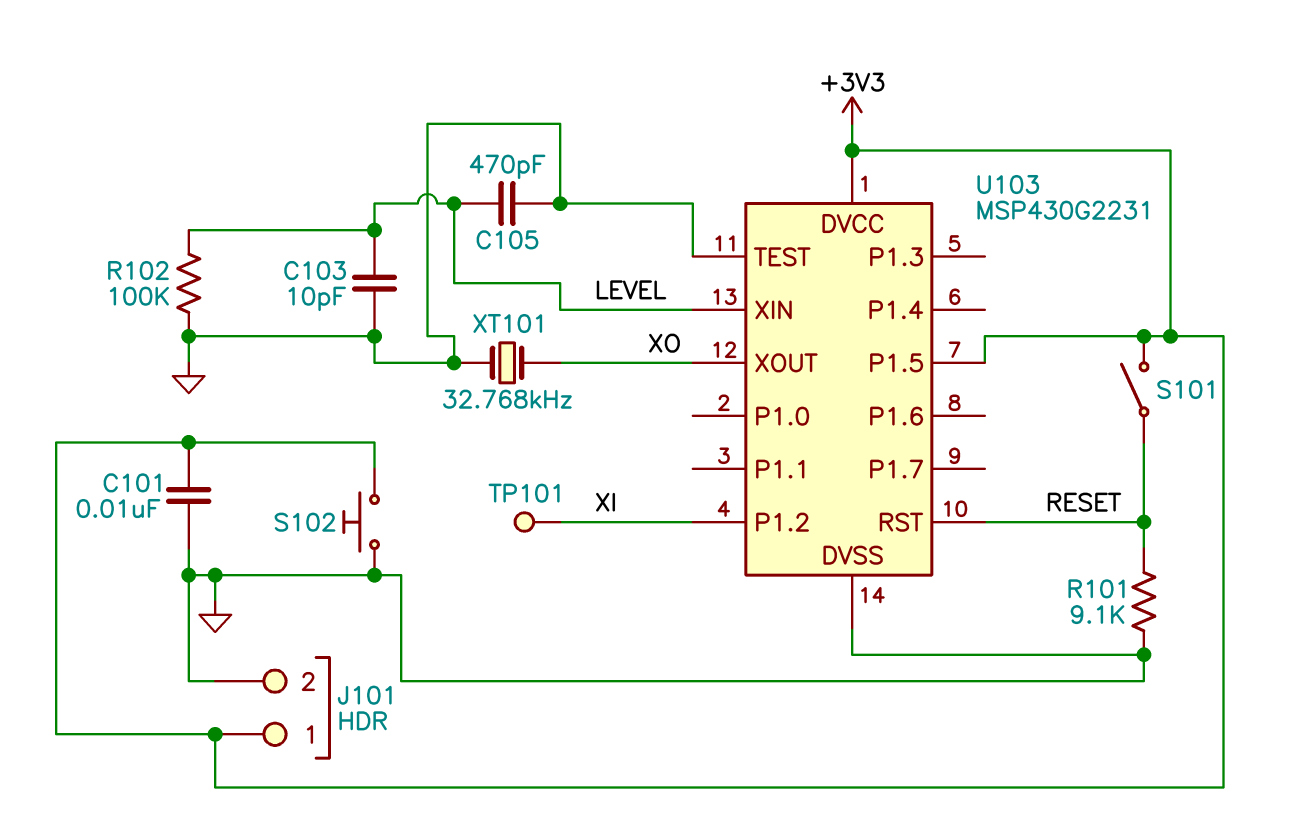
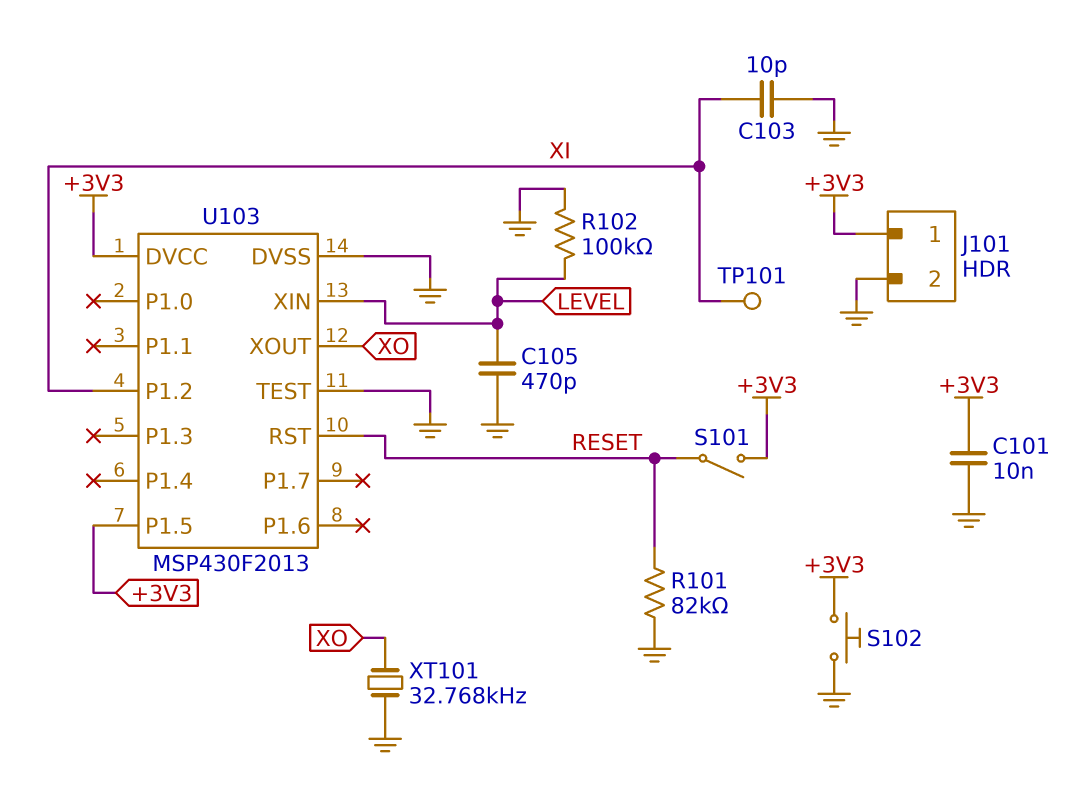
C103: 10pF (GND, LEVEL) -> 10pF (GND, XI)
R101: 9.1k (GND, RESET) -> 82k (GND, RESET)
U103: MSP430G2231 -> MSP430F2013

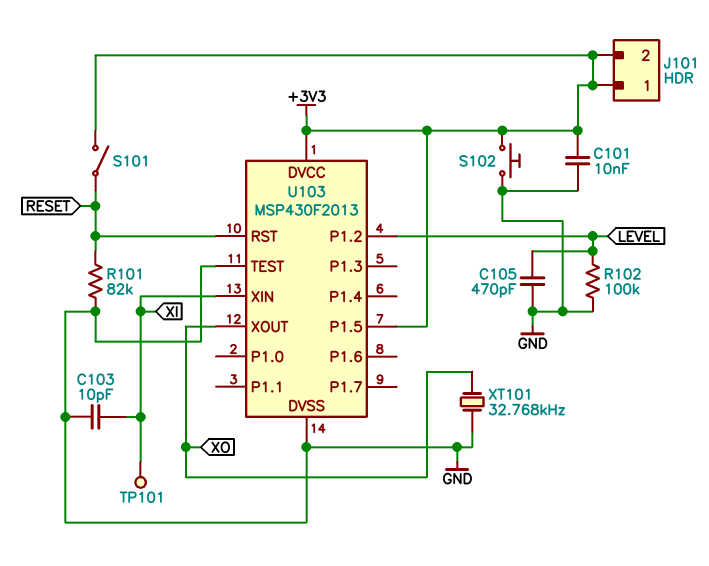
J101 pin 2: GND -> +3V3
U103 pin P1.2: XI -> LEVEL
U103 pin XIN: LEVEL -> XI

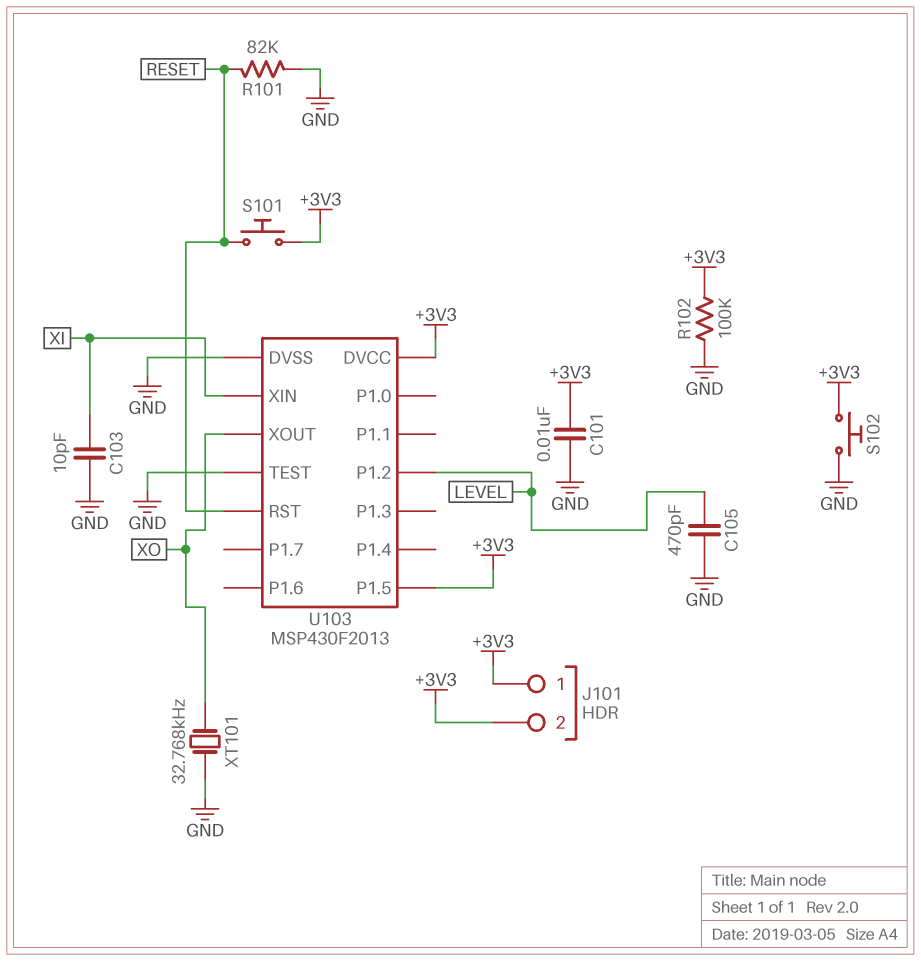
R102: 100k (GND, LEVEL) -> 100k (+3V3, GND)
S101: switch (+3V3, RESET) -> button (+3V3, RESET)
TP101: test point (XI) -> none

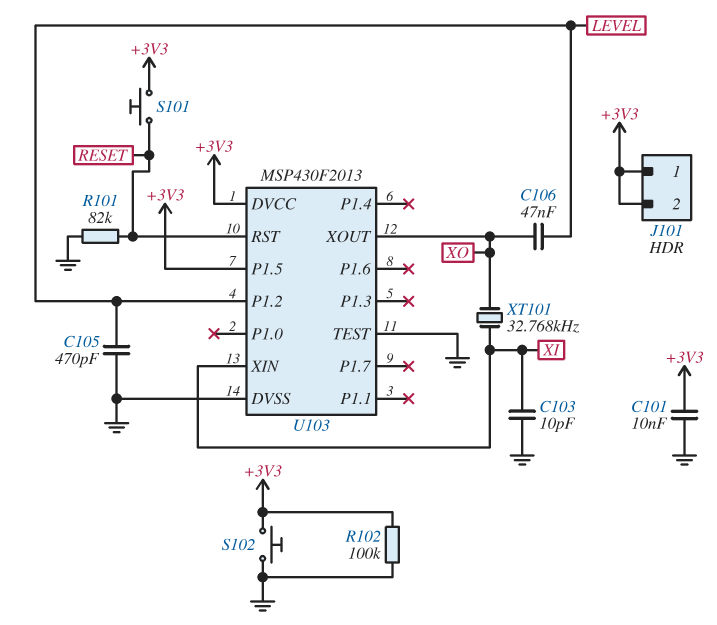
C106: none -> 47nF (LEVEL, XO)
XT101: 32.768kHz (GND, XO) -> 32.768kHz (XI, XO)

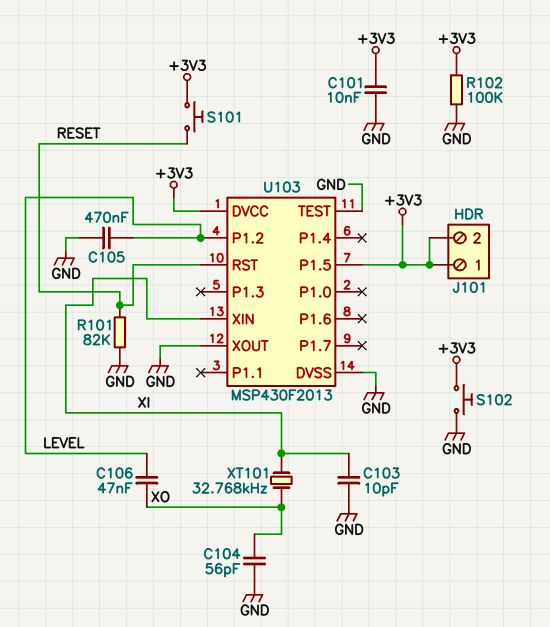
C104: none -> 56pF (GND, XO)
C105: 470pF (GND, LEVEL) -> 470nF (GND, LEVEL)
U103 pin XOUT: XO -> GND

